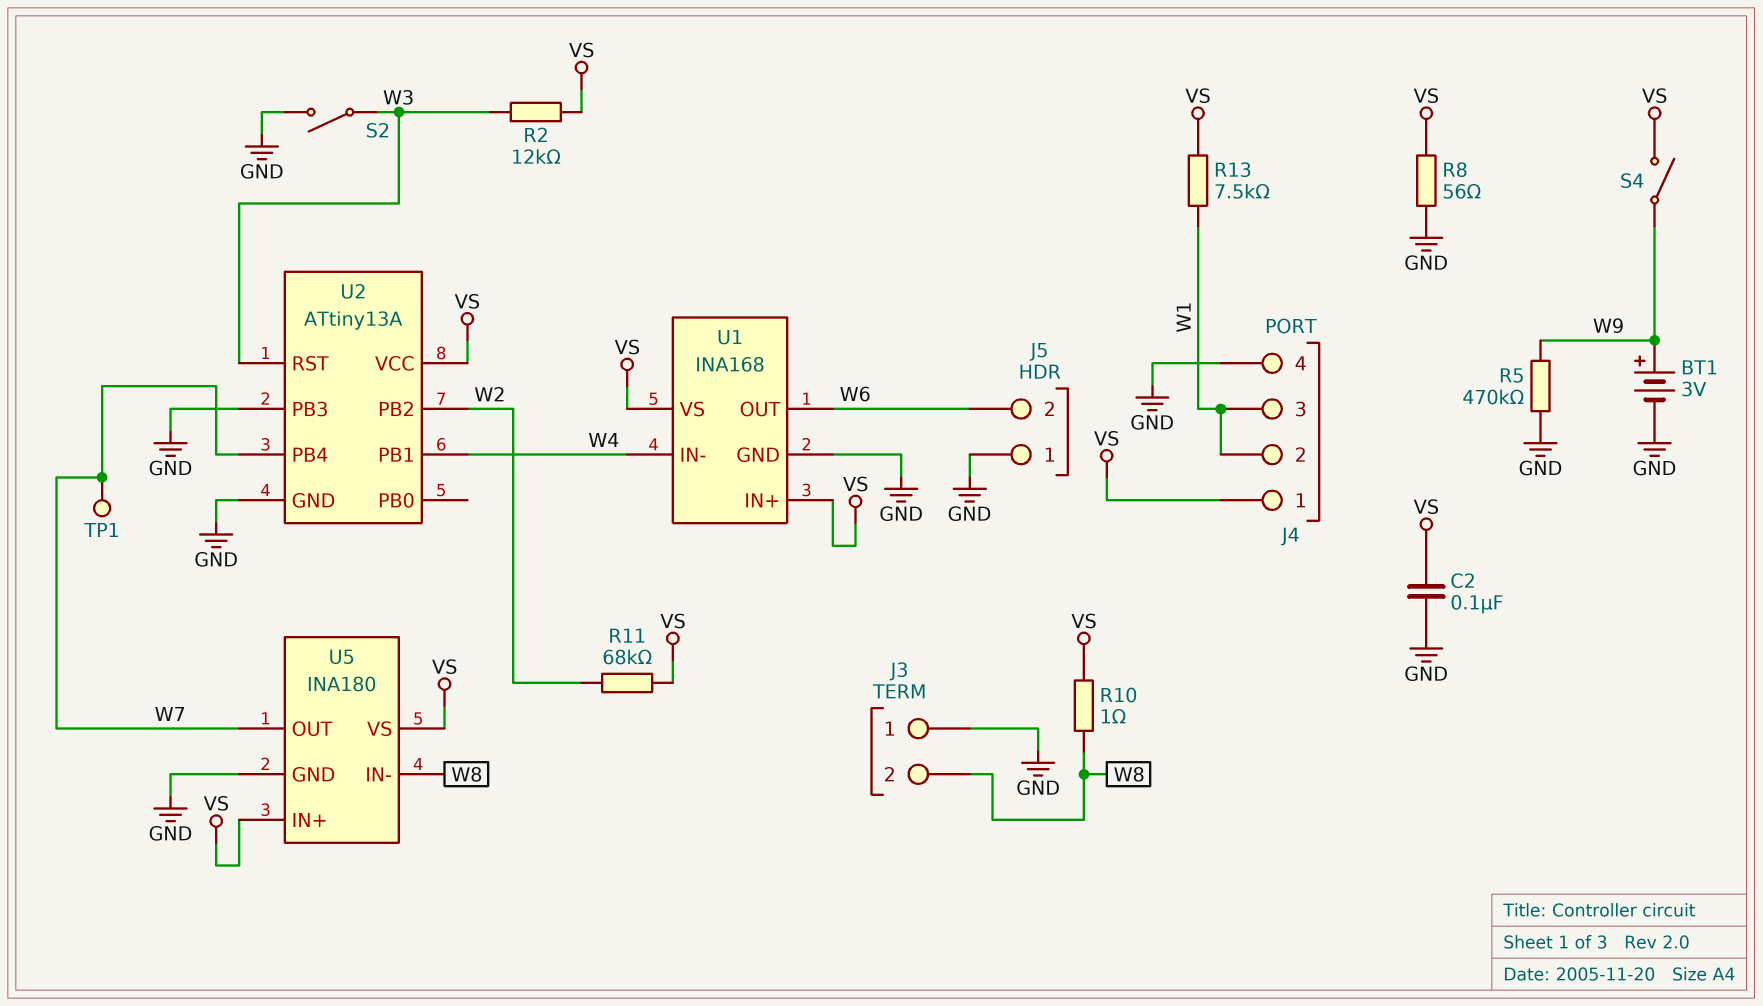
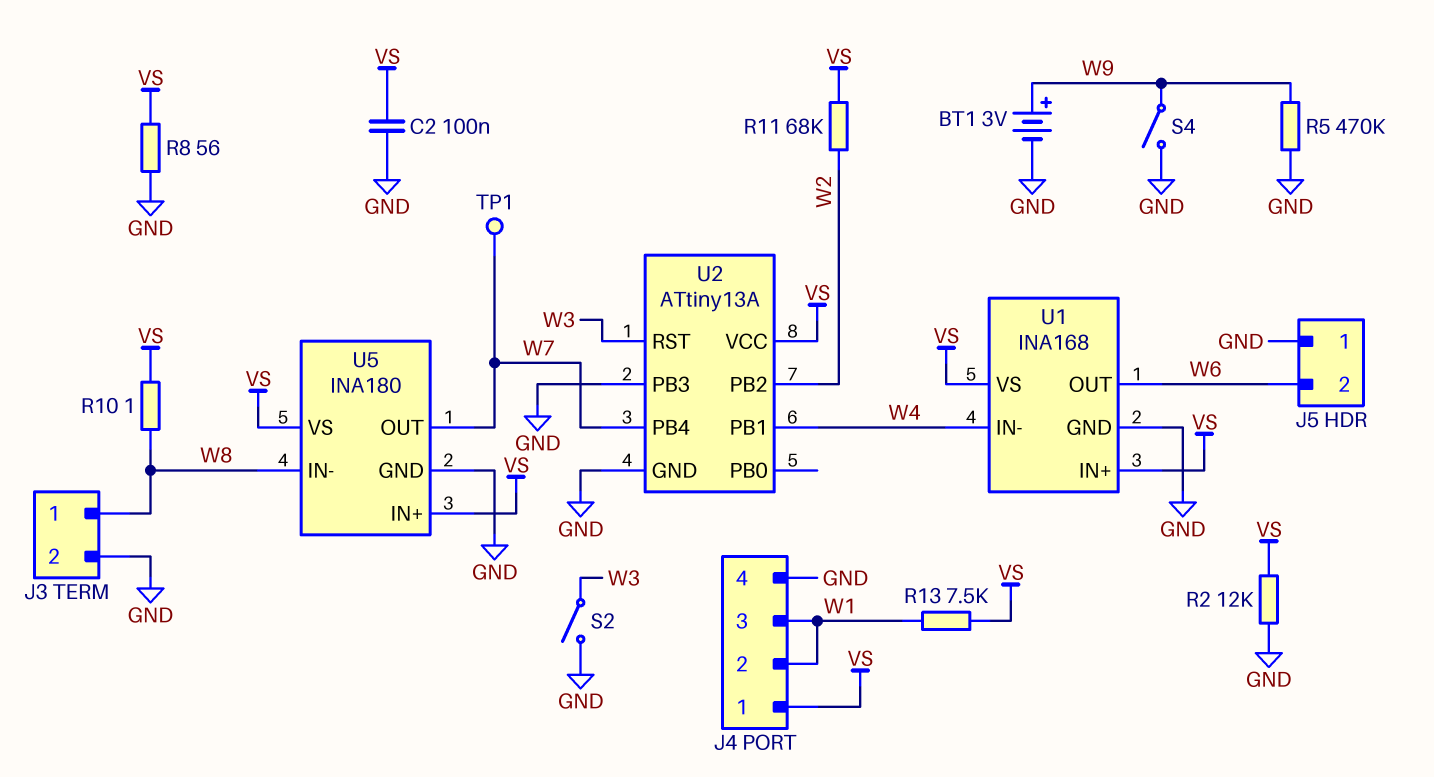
J3 pin 1: GND -> W8
J3 pin 2: W8 -> GND
R2: 12k (VS, W3) -> 12k (GND, VS)
S4: switch (VS, W9) -> switch (GND, W9)

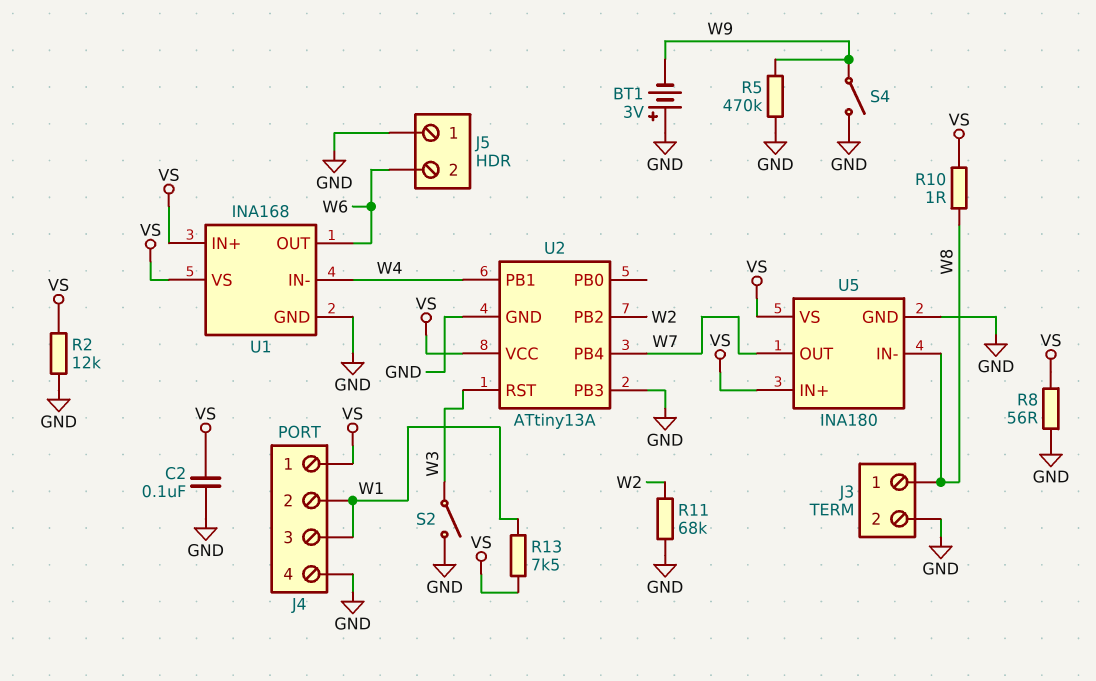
BT1: 3V (plus W9, minus GND) -> 3V (plus GND, minus W9)
R11: 68k (VS, W2) -> 68k (GND, W2)
TP1: test point (W7) -> none

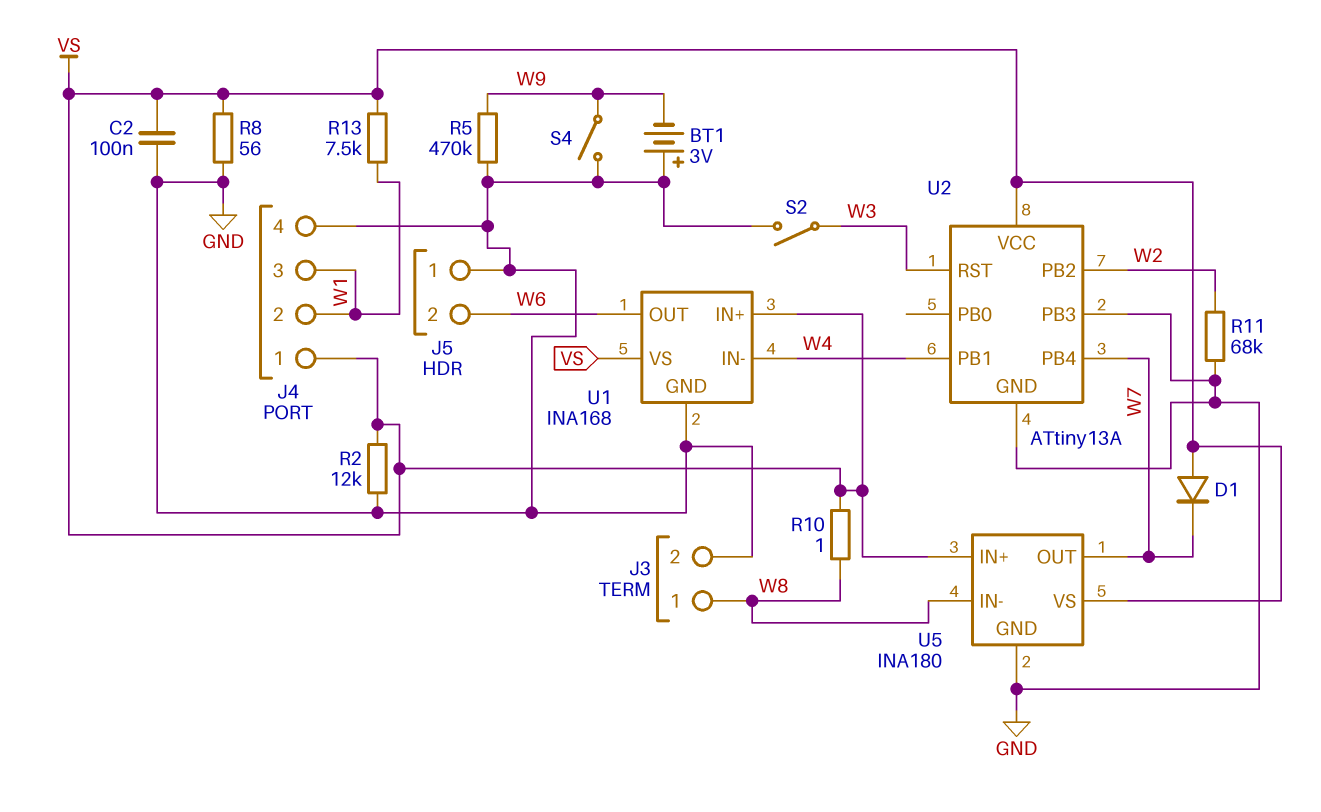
D1: none -> diode (A VS, K W7)

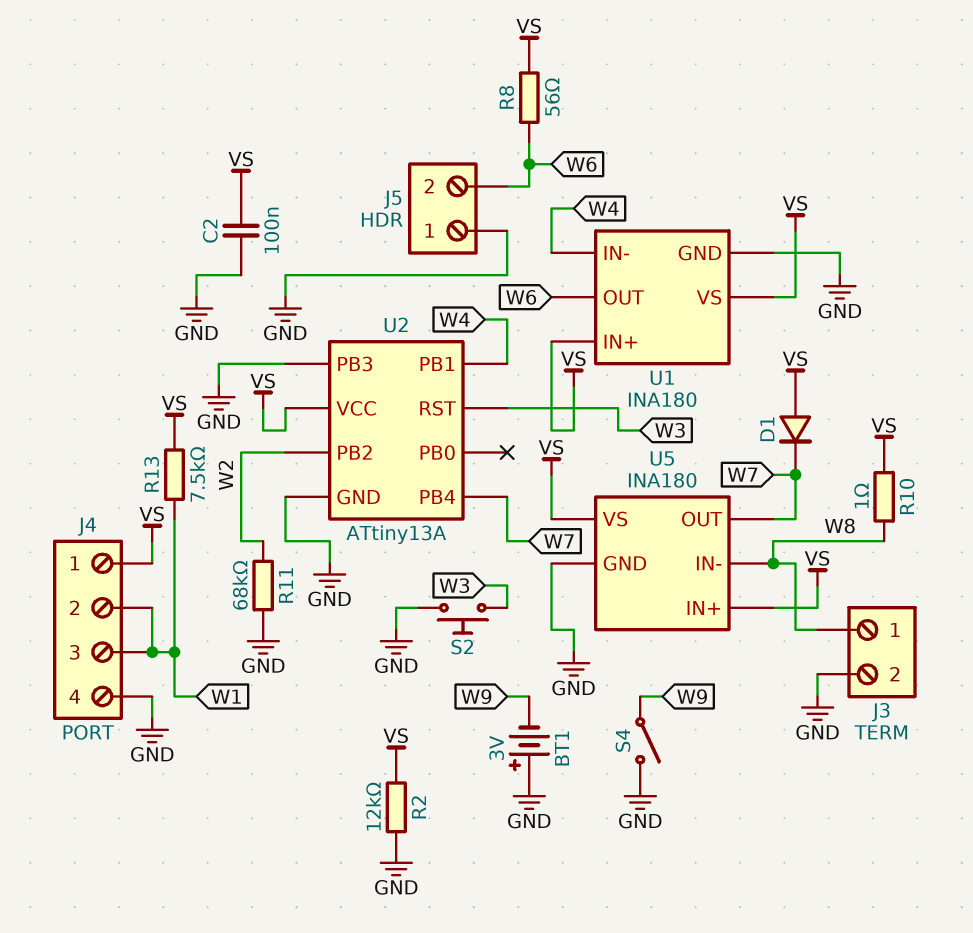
R5: 470k (GND, W9) -> none
R8: 56 (GND, VS) -> 56 (VS, W6)
S2: switch (GND, W3) -> button (GND, W3)
U1: INA168 -> INA180

